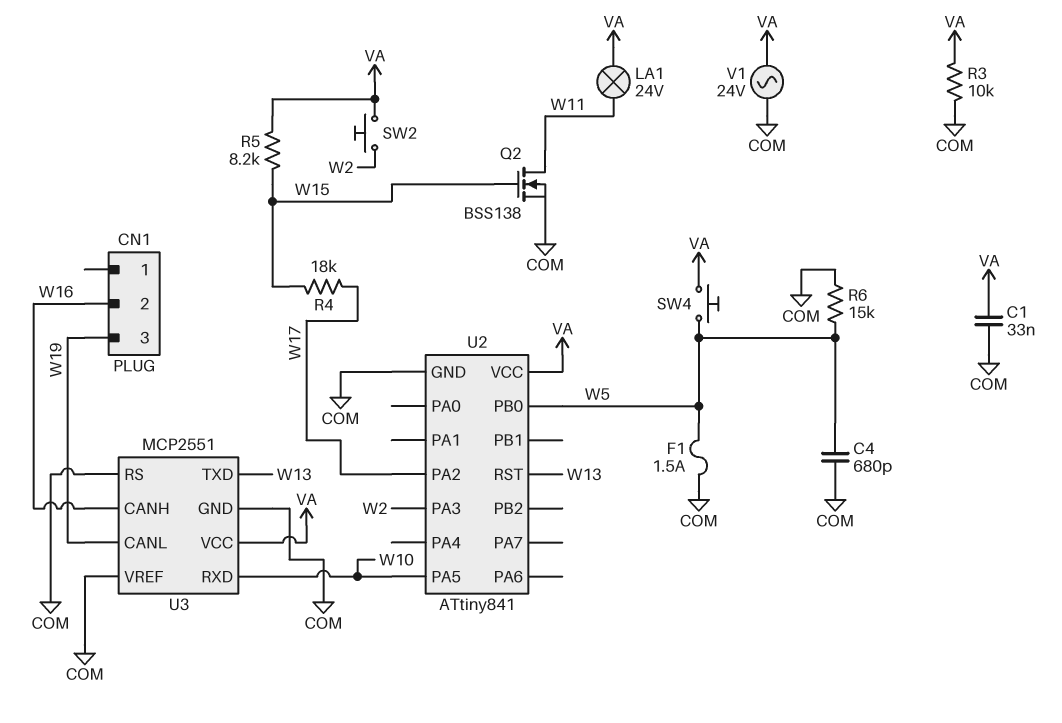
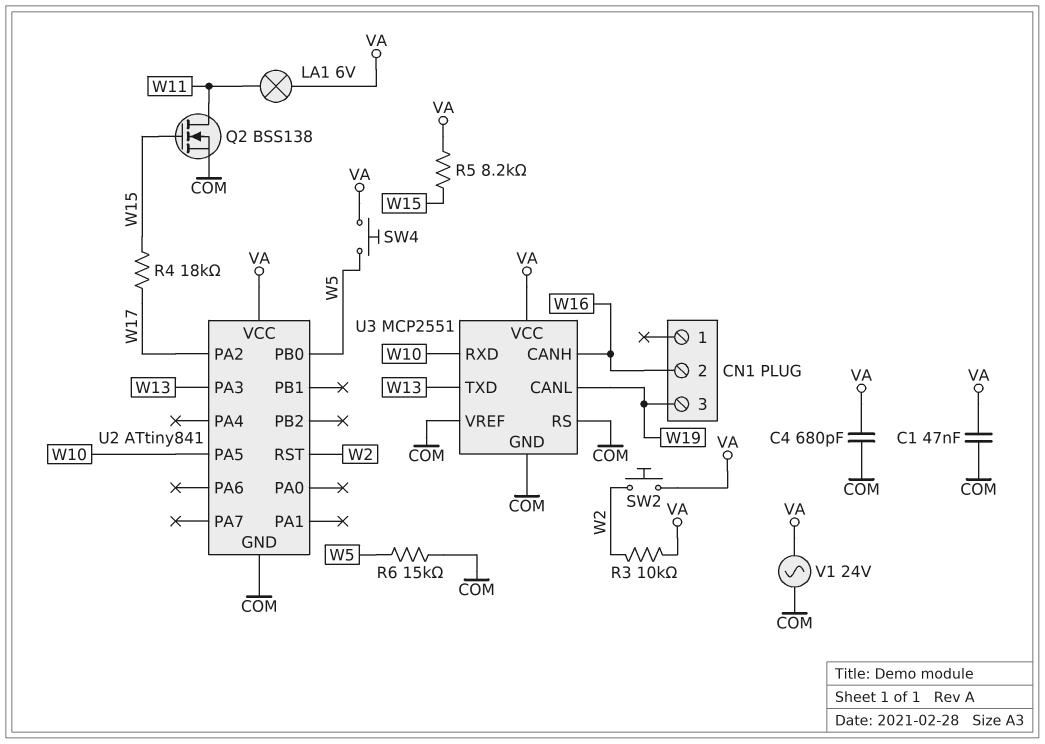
C1: 33nF (COM, VA) -> 47nF (COM, VA)
C4: 680pF (COM, W5) -> 680pF (COM, VA)
F1: 1.5A (COM, W5) -> none
LA1: lamp 24V (VA, W11) -> lamp 6V (VA, W11)
R3: 10k (COM, VA) -> 10k (VA, W2)
U2 pin PA3: W2 -> W13
U2 pin RST: W13 -> W2

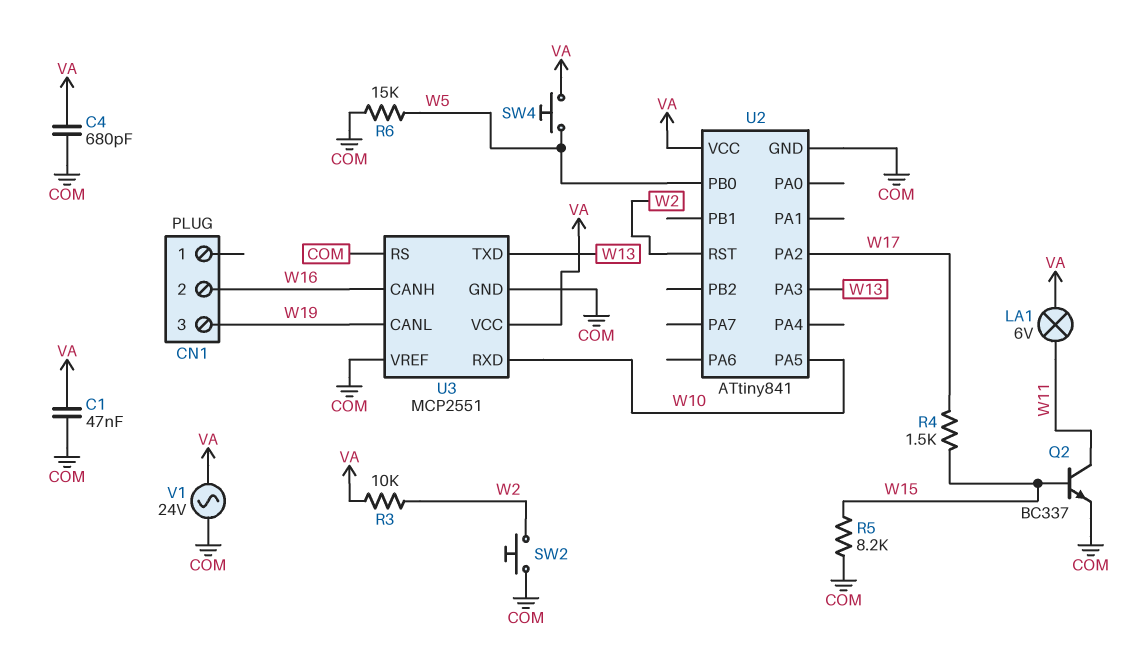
Q2: NMOS BSS138 (G W15, D W11, S COM) -> NPN BC337 (B W15, C W11, E COM)
R4: 18k (W15, W17) -> 1.5k (W15, W17)
R5: 8.2k (VA, W15) -> 8.2k (COM, W15)
SW2: button (VA, W2) -> button (COM, W2)

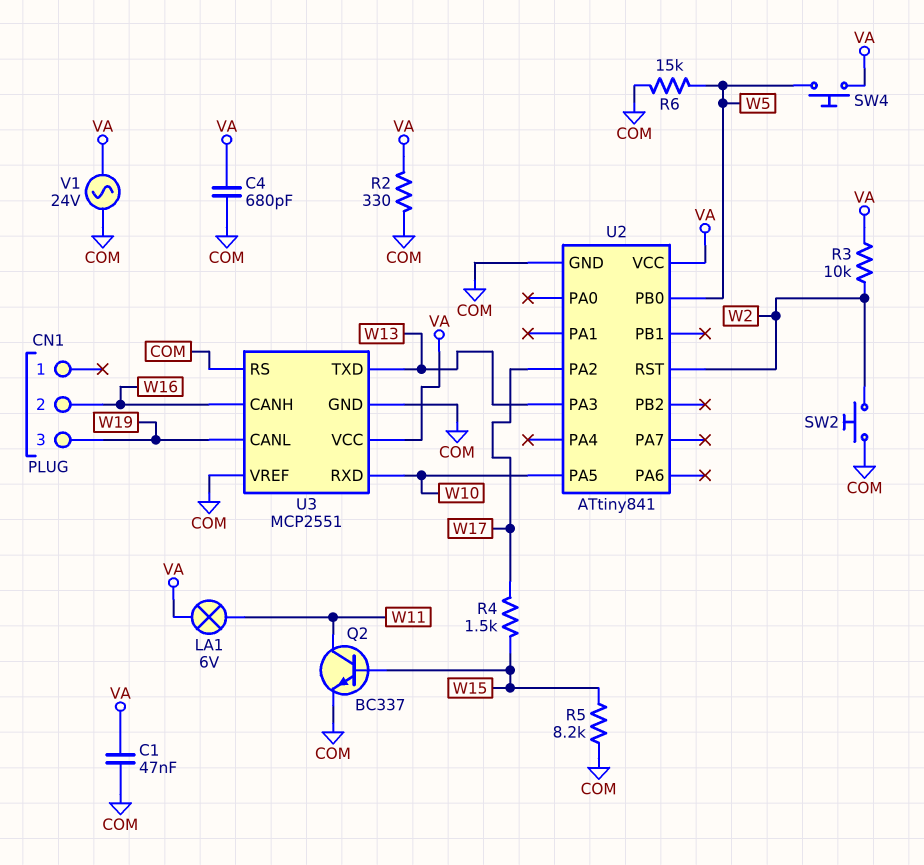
R2: none -> 330 (COM, VA)

